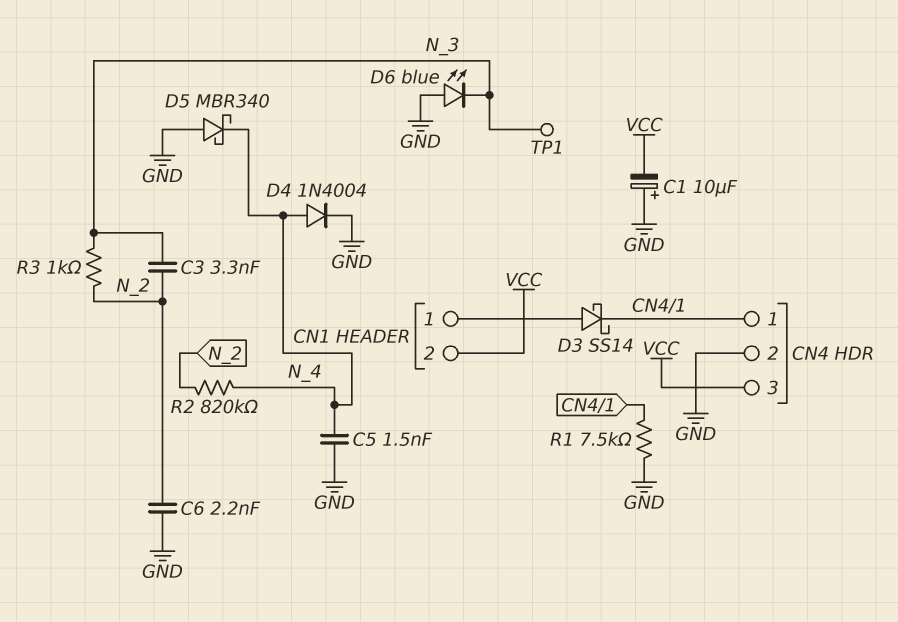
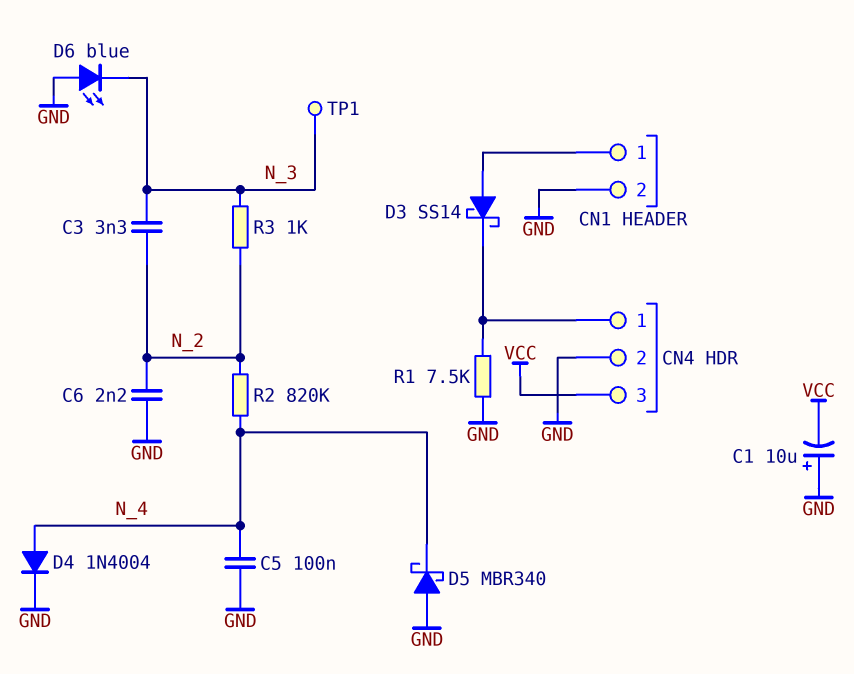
C5: 1.5nF (GND, N_4) -> 100nF (GND, N_4)
CN1 pin 2: VCC -> GND

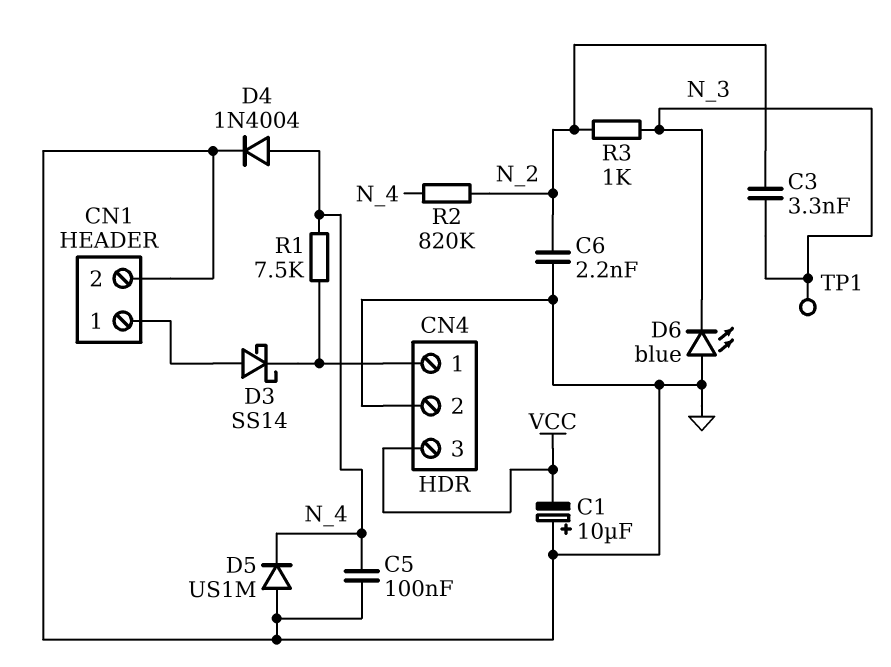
D5: schottky MBR340 (A GND, K N_4) -> diode US1M (A GND, K N_4)
R1: 7.5k (CN4/1, GND) -> 7.5k (CN4/1, N_4)

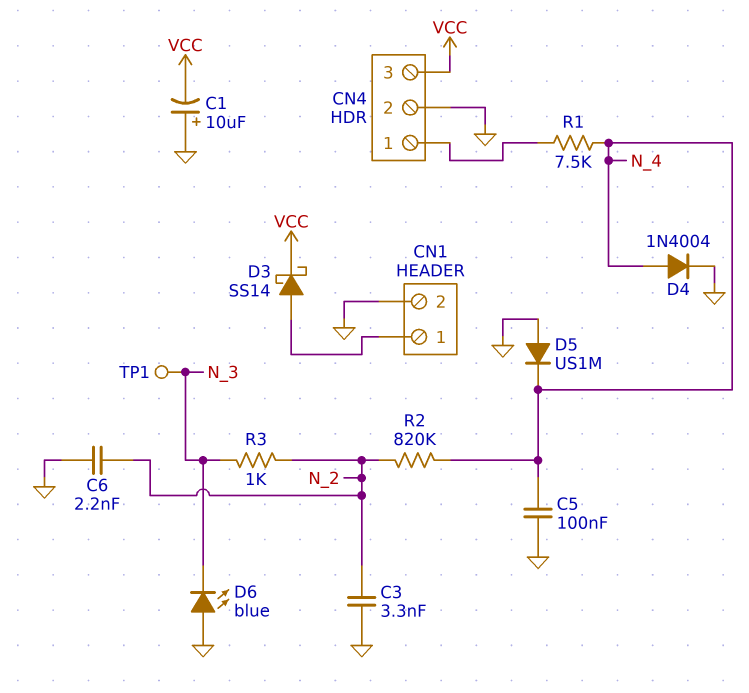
C3: 3.3nF (N_2, N_3) -> 3.3nF (GND, N_2)
D3: schottky SS14 (A CN1/1, K CN4/1) -> schottky SS14 (A CN1/1, K VCC)

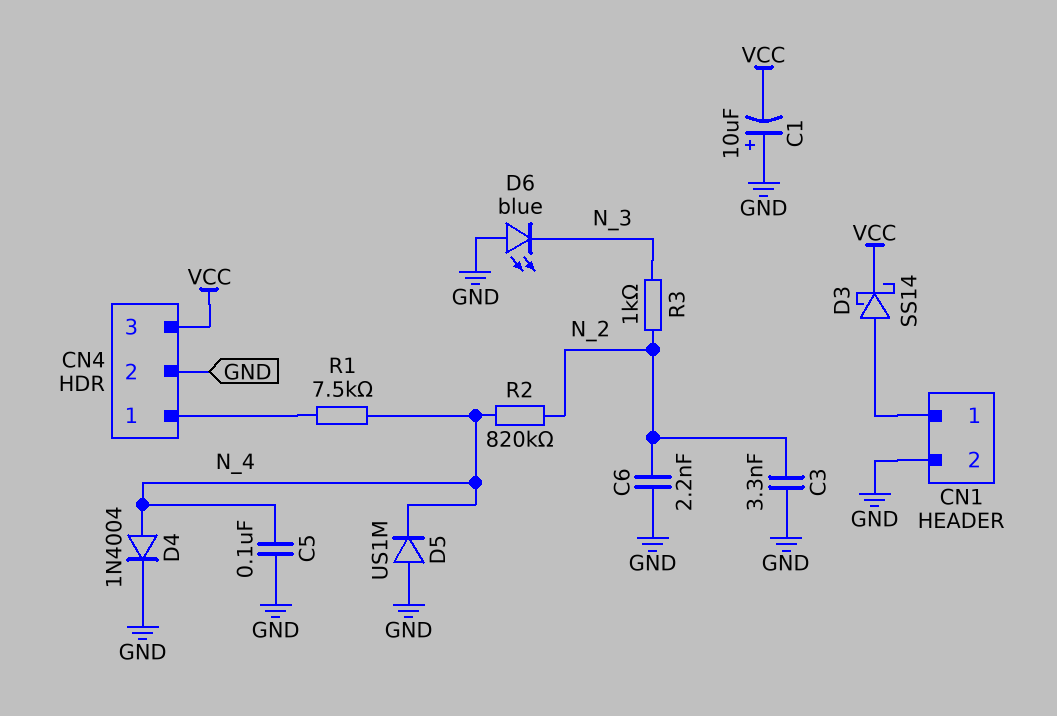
TP1: test point (N_3) -> none

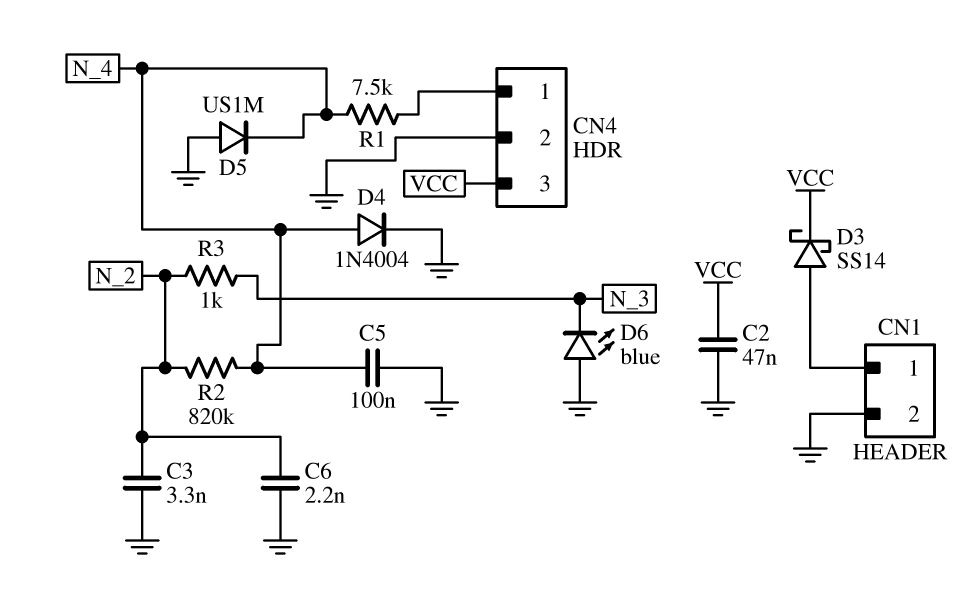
C1: 10uF (plus GND, minus VCC) -> none
C2: none -> 47nF (GND, VCC)

